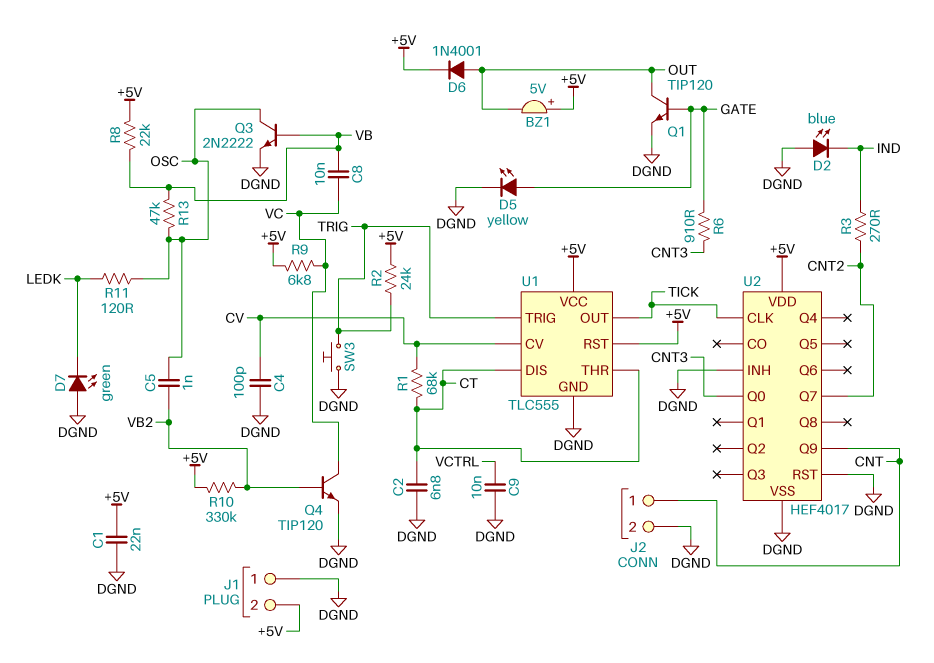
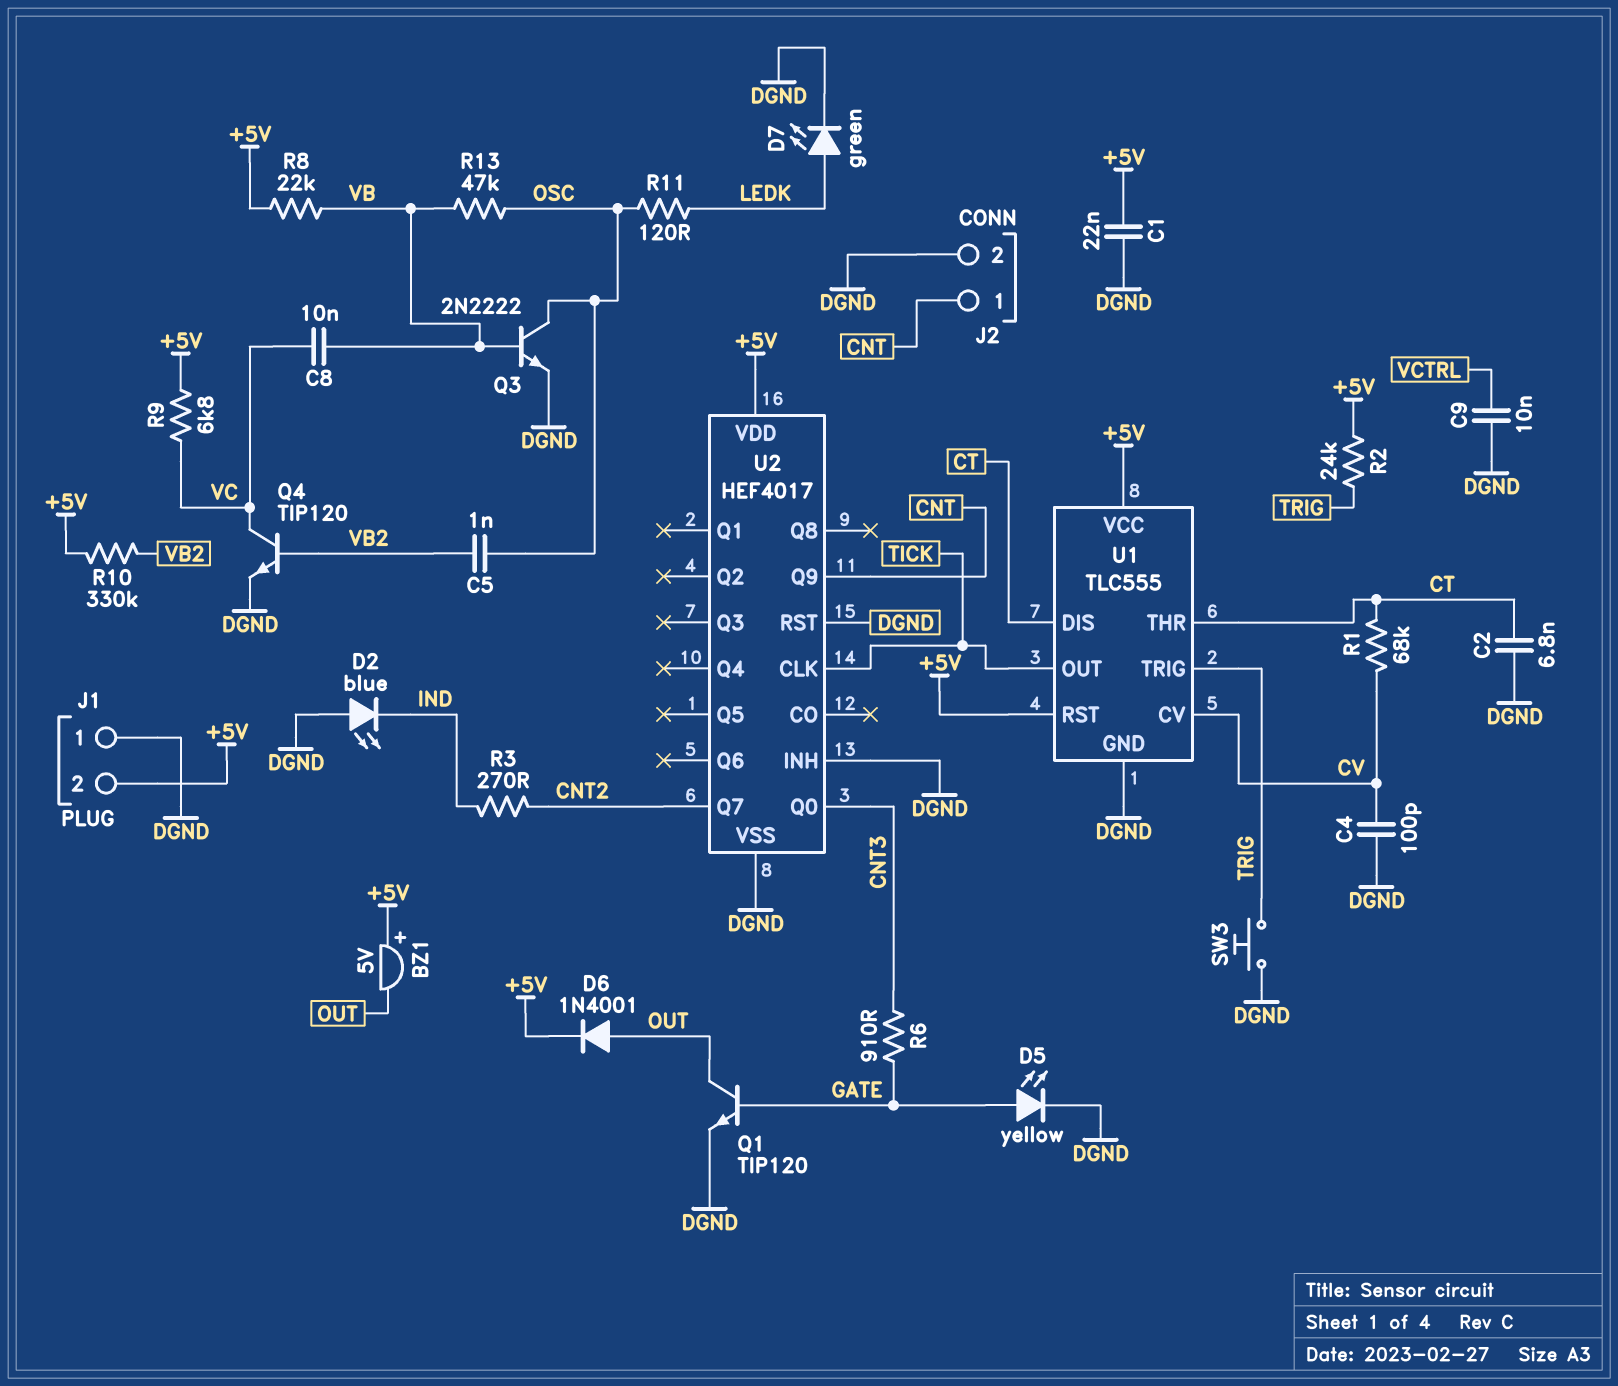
D7: LED green (A DGND, K LEDK) -> LED green (A LEDK, K DGND)

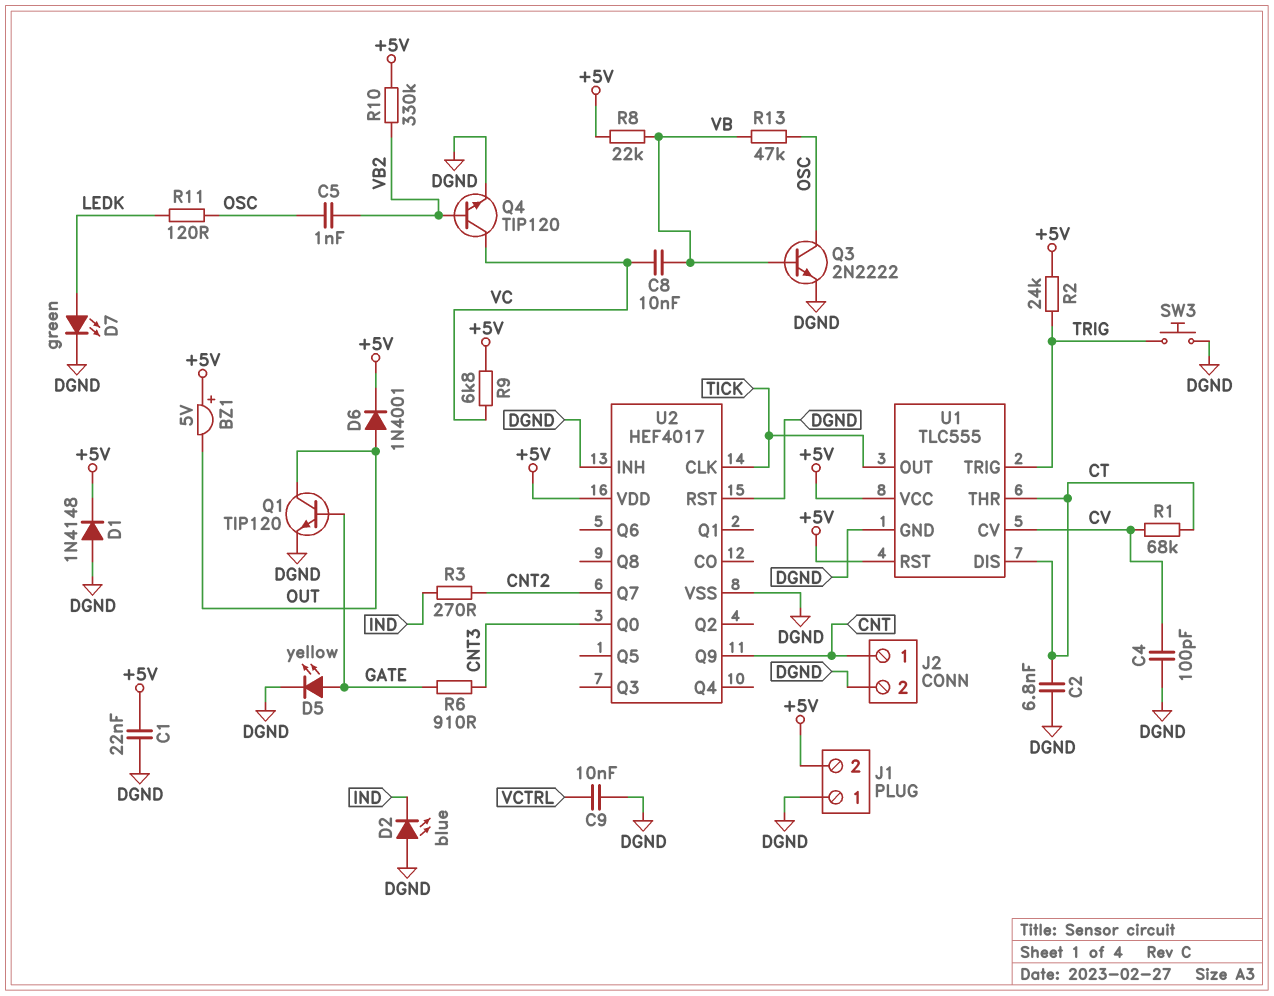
D1: none -> diode 1N4148 (A DGND, K +5V)

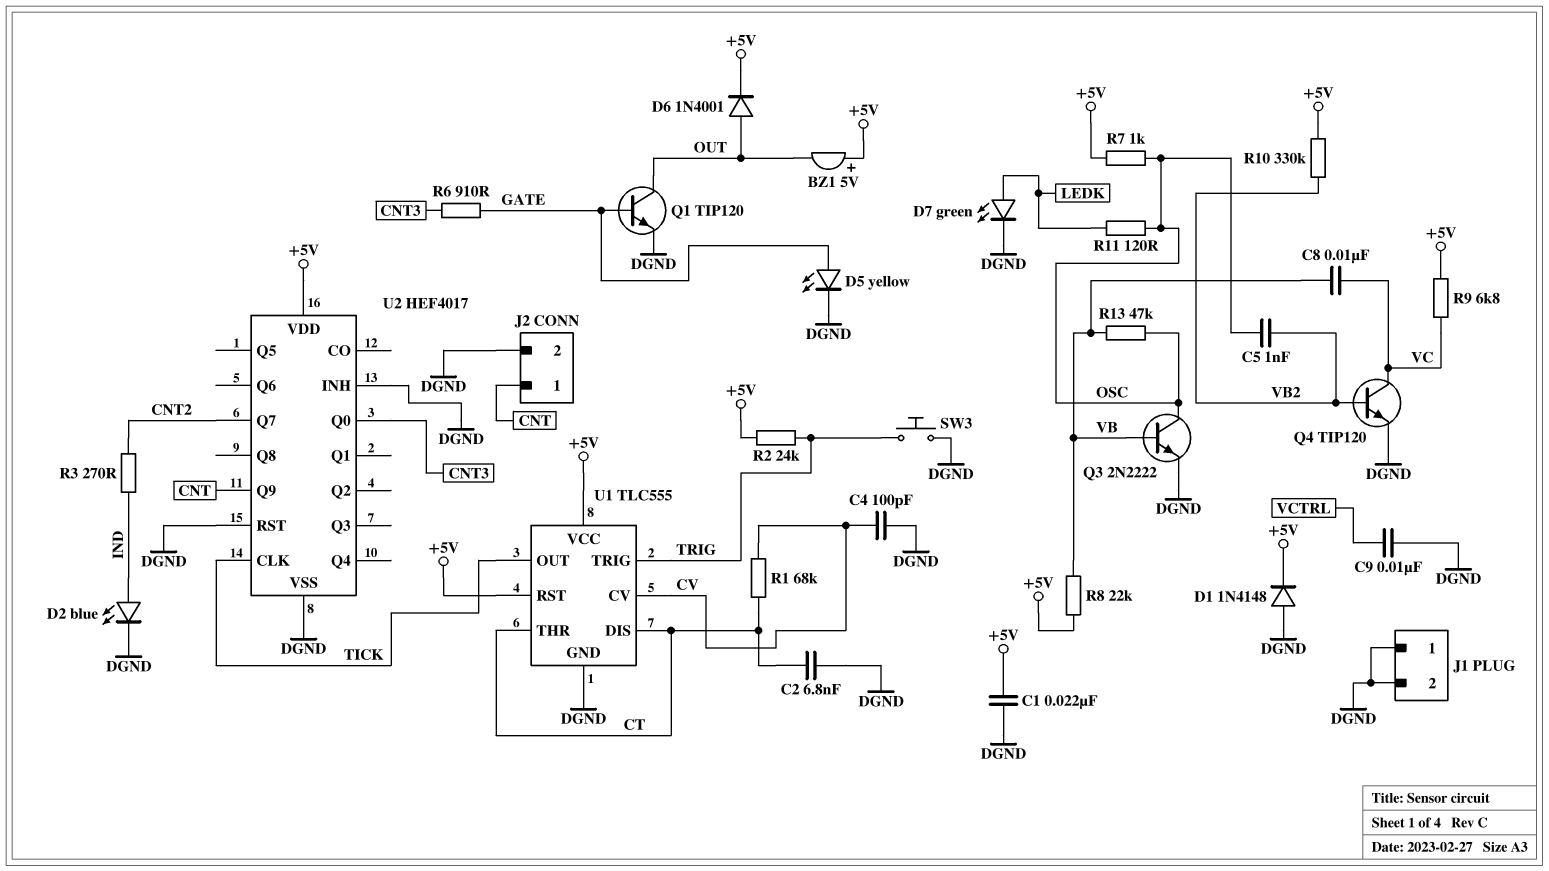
D2: LED blue (A DGND, K IND) -> LED blue (A IND, K DGND)
J1 pin 2: +5V -> DGND
R7: none -> 1k (+5V, OSC)

